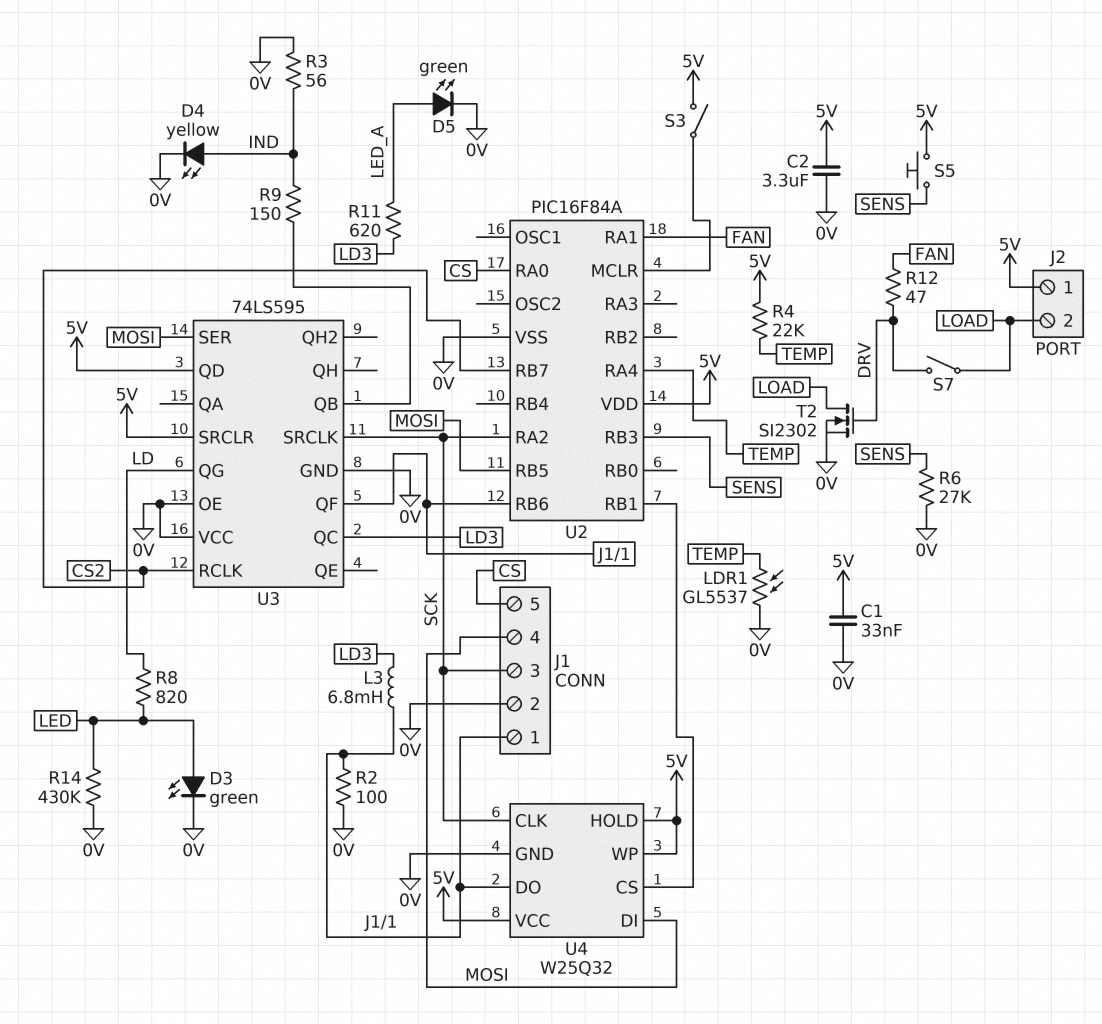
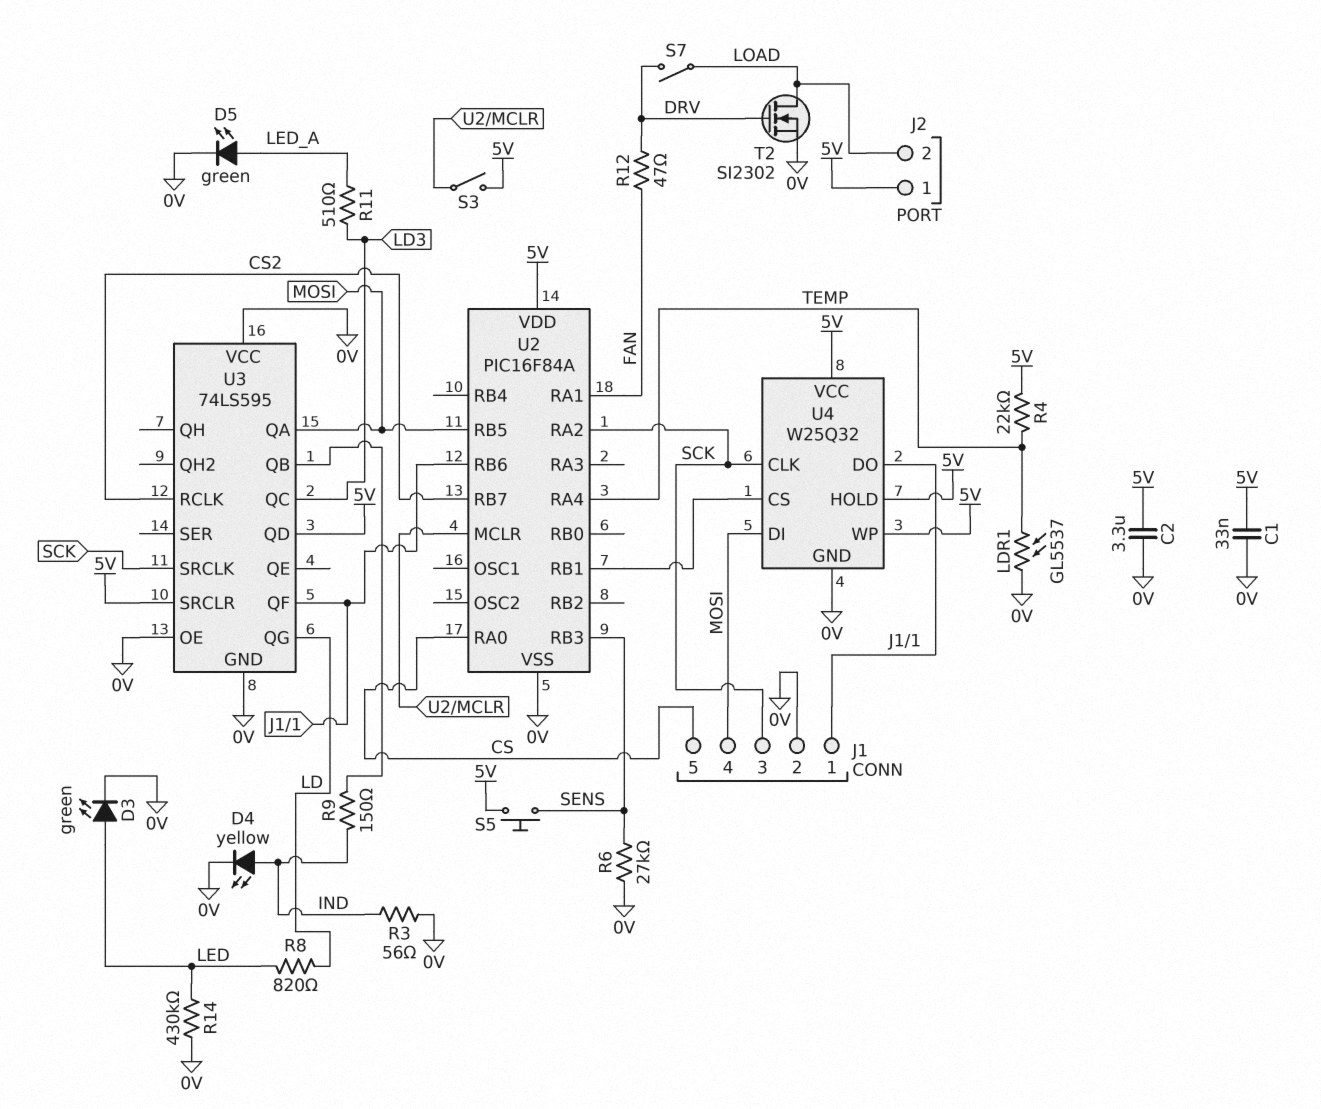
L3: 6.8mH (J1/1, LD3) -> none
R2: 100 (0V, J1/1) -> none
R11: 620 (LD3, LED_A) -> 510 (LD3, LED_A)
U3 pin QA: none -> MOSI
U3 pin SER: MOSI -> none

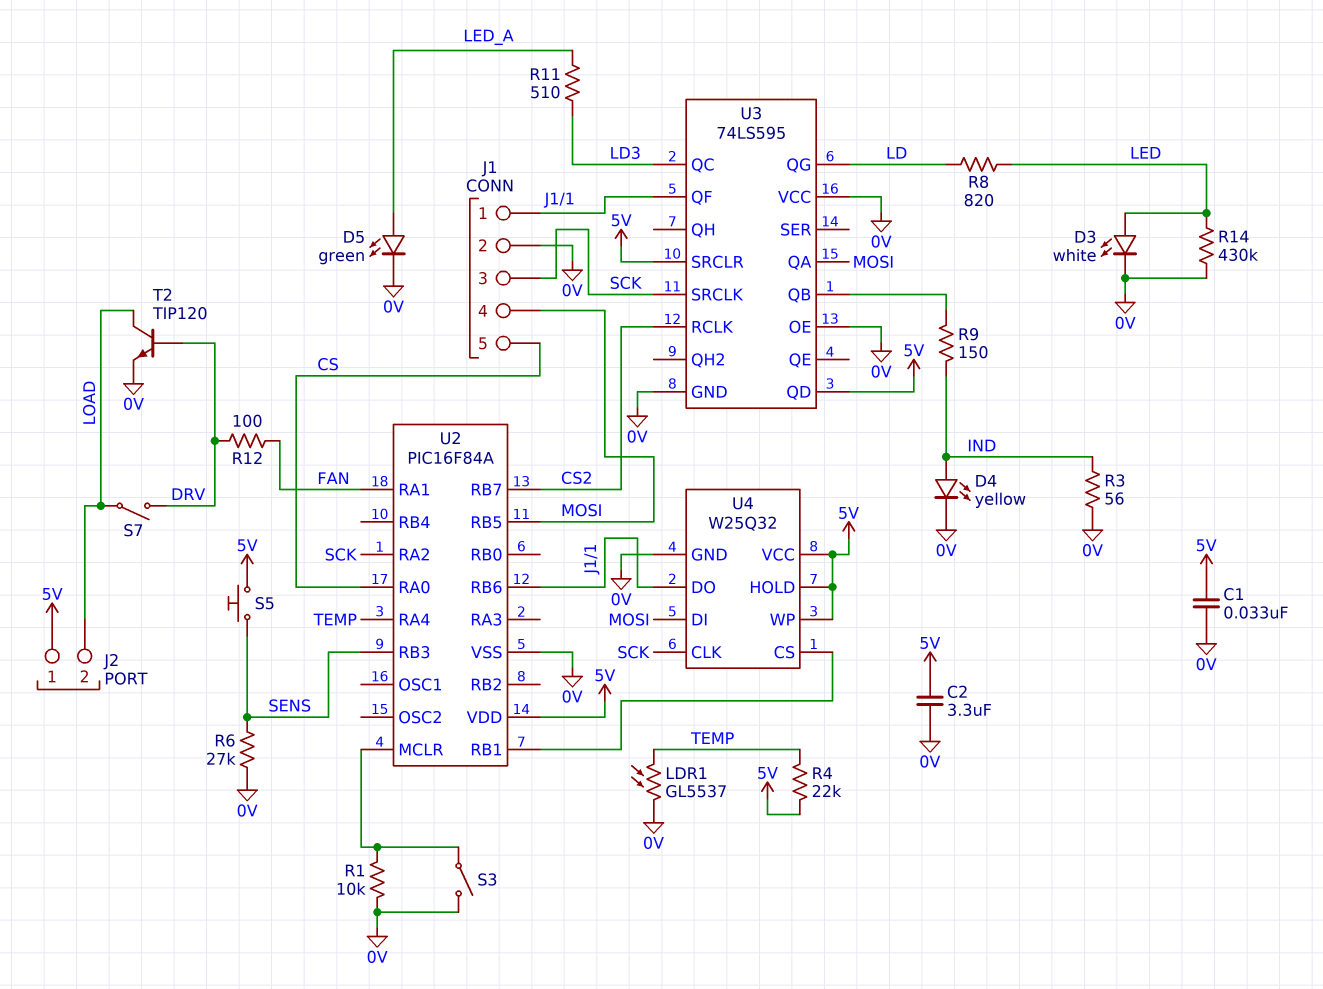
D3: LED green (A LED, K 0V) -> LED white (A LED, K 0V)
R1: none -> 10k (0V, U2/MCLR)
R12: 47 (DRV, FAN) -> 100 (DRV, FAN)
S3: switch (5V, U2/MCLR) -> switch (0V, U2/MCLR)
T2: NMOS SI2302 (G DRV, D LOAD, S 0V) -> NPN TIP120 (B DRV, C LOAD, E 0V)

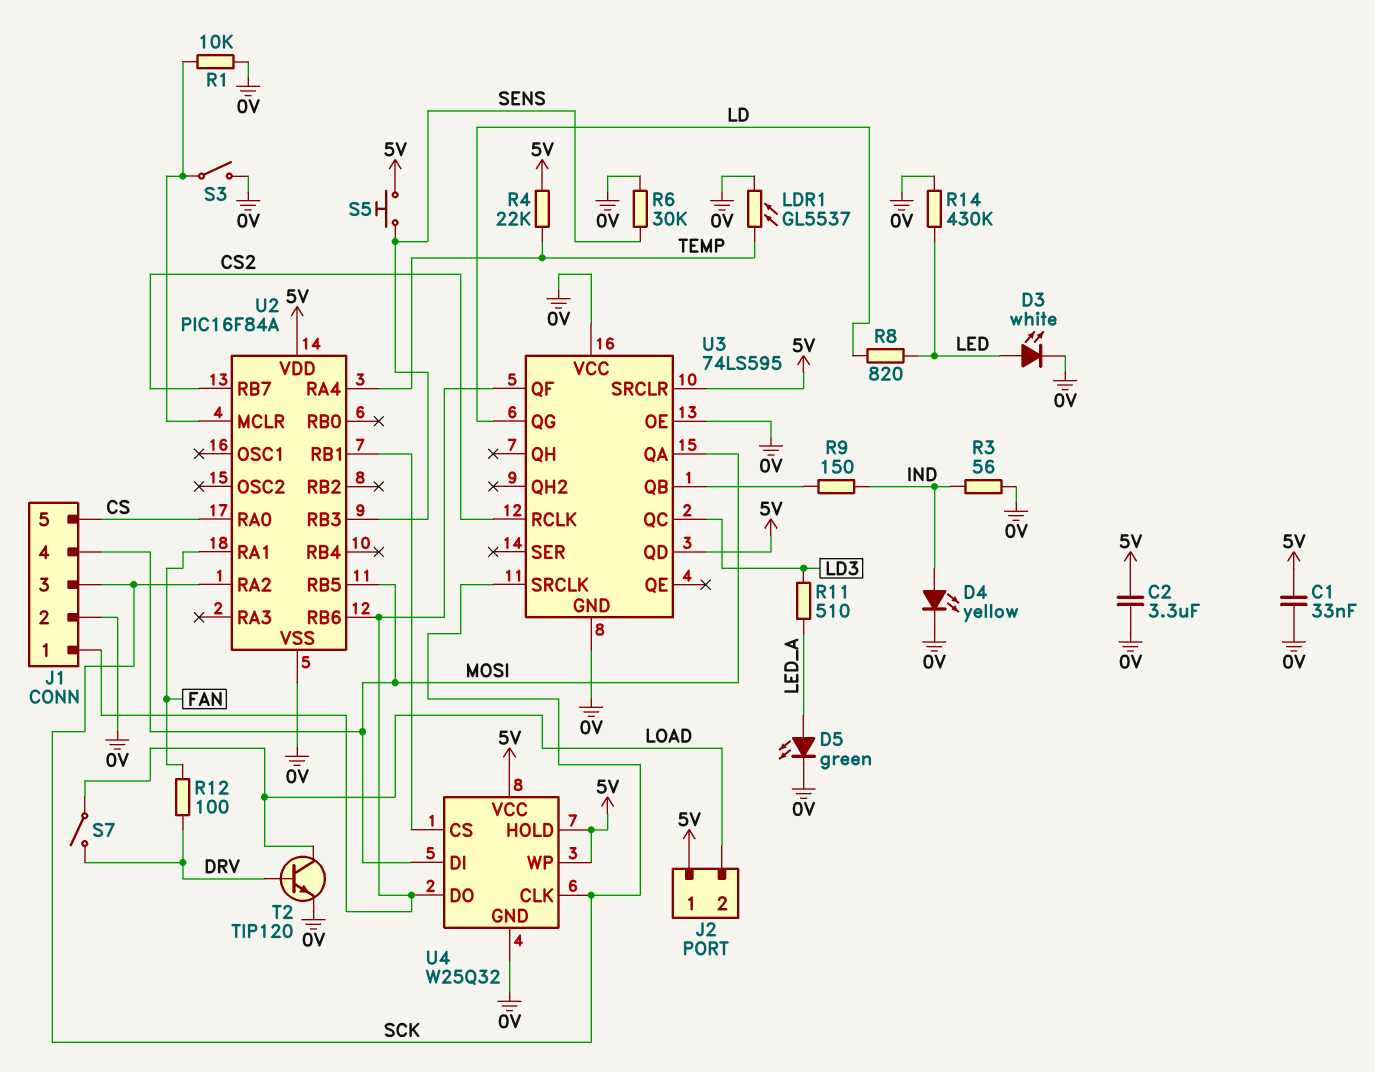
R6: 27k (0V, SENS) -> 30k (0V, SENS)

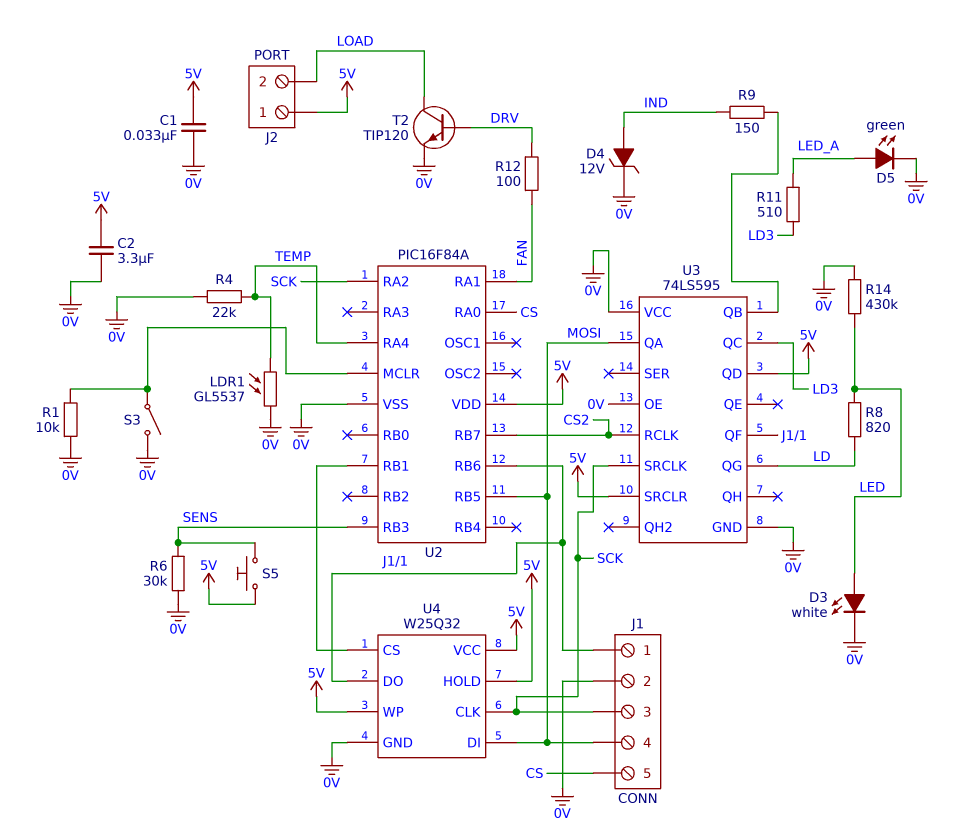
D4: LED yellow (A IND, K 0V) -> zener 12V (A IND, K 0V)
R3: 56 (0V, IND) -> none
R4: 22k (5V, TEMP) -> 22k (0V, TEMP)
S7: switch (DRV, LOAD) -> none

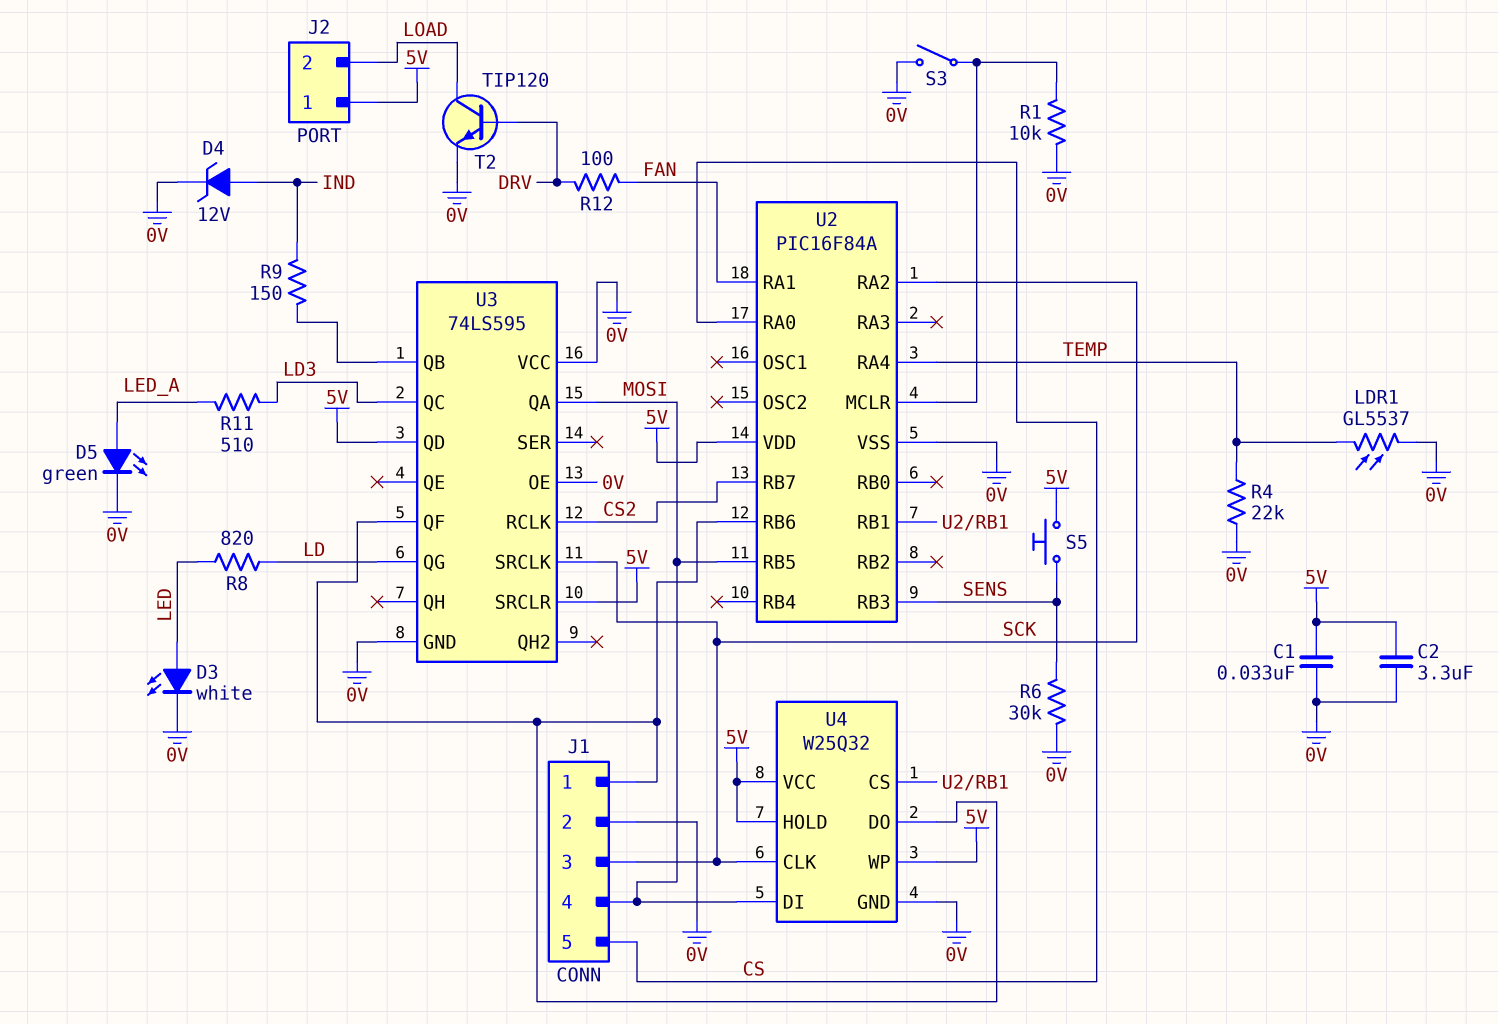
R14: 430k (0V, LED) -> none

